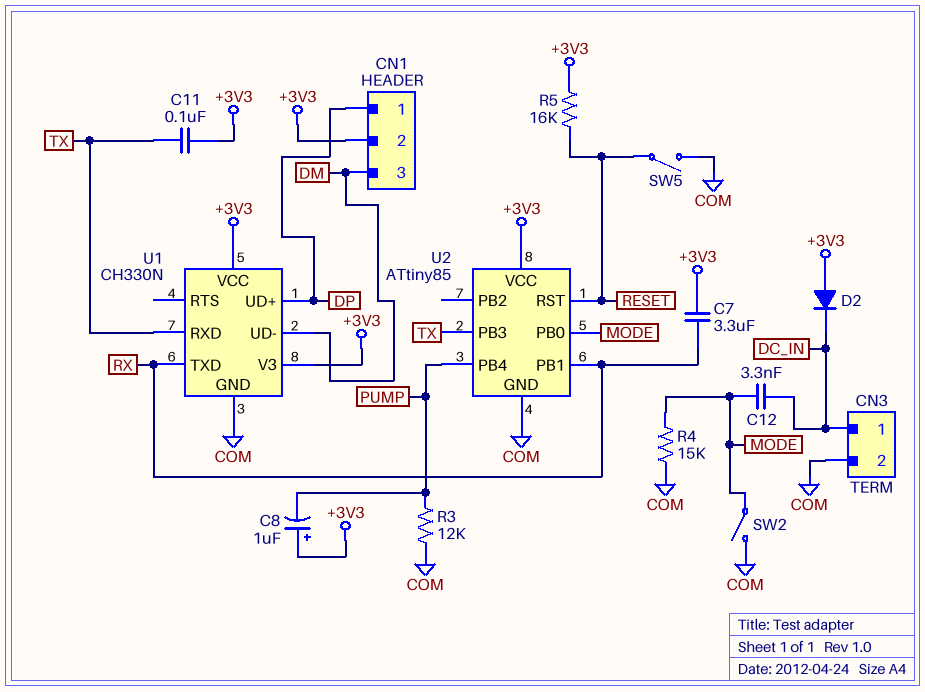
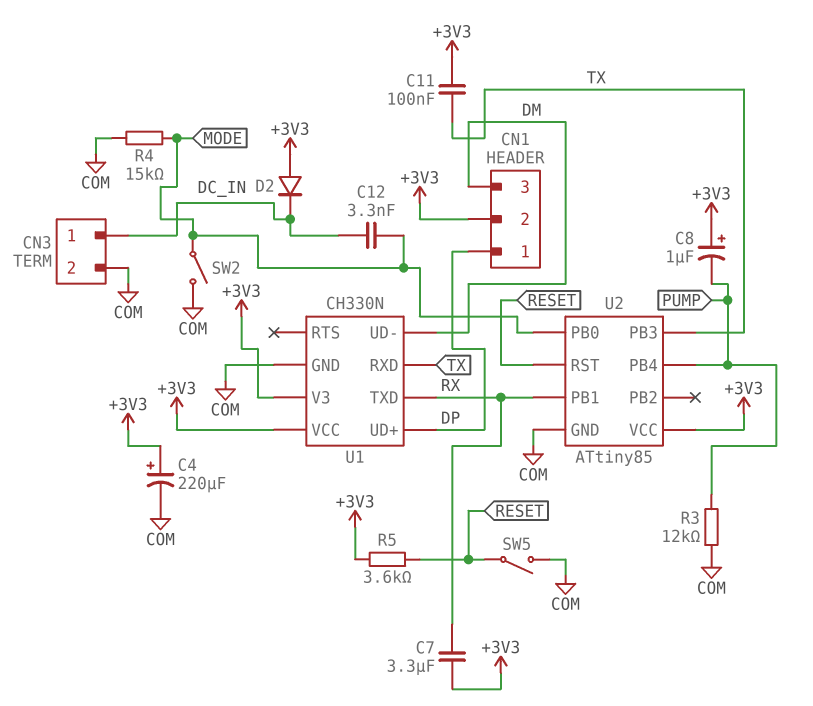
C4: none -> 220uF (plus +3V3, minus COM)
R5: 16k (+3V3, RESET) -> 3.6k (+3V3, RESET)

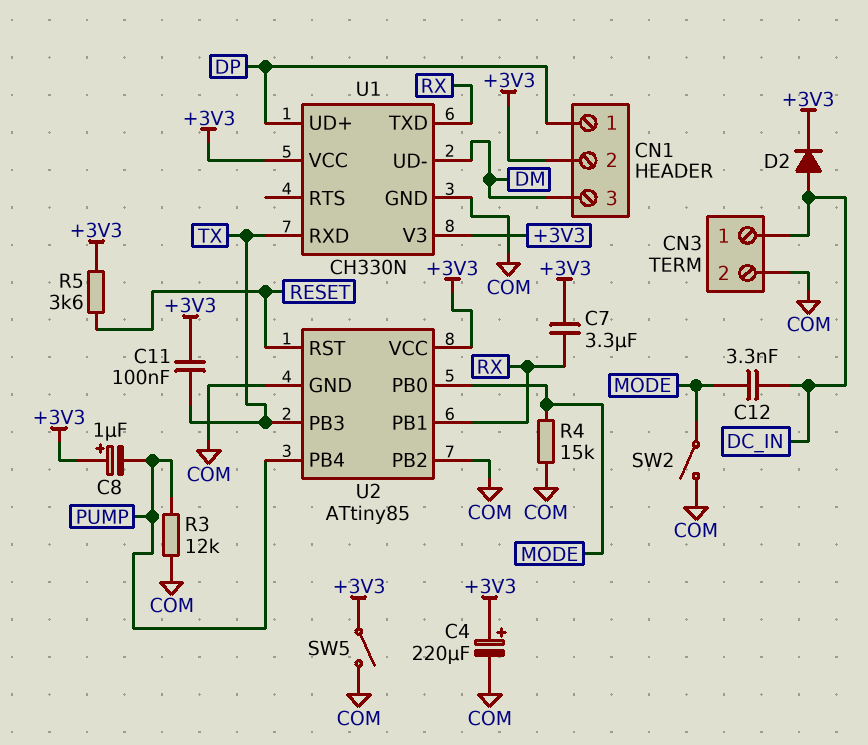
D2: diode (A +3V3, K DC_IN) -> diode (A DC_IN, K +3V3)
SW5: switch (COM, RESET) -> switch (+3V3, COM)
U2 pin PB2: none -> COM

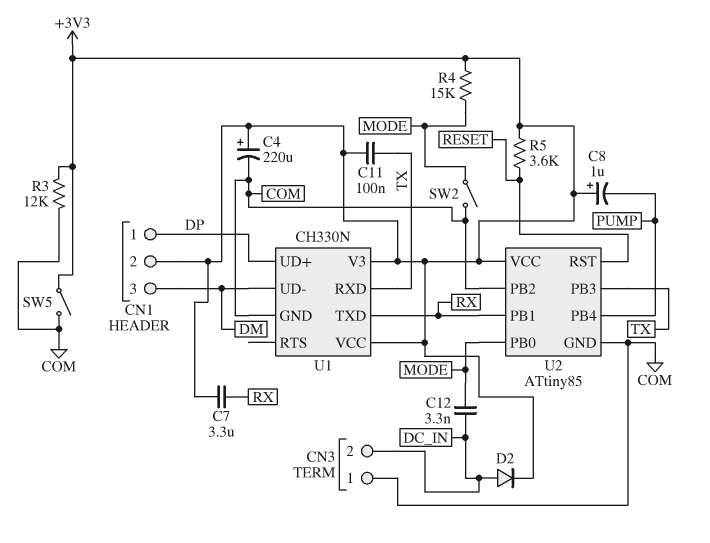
CN3 pin 1: DC_IN -> COM
CN3 pin 2: COM -> DC_IN
R3: 12k (COM, PUMP) -> 12k (+3V3, COM)
R4: 15k (COM, MODE) -> 15k (+3V3, MODE)

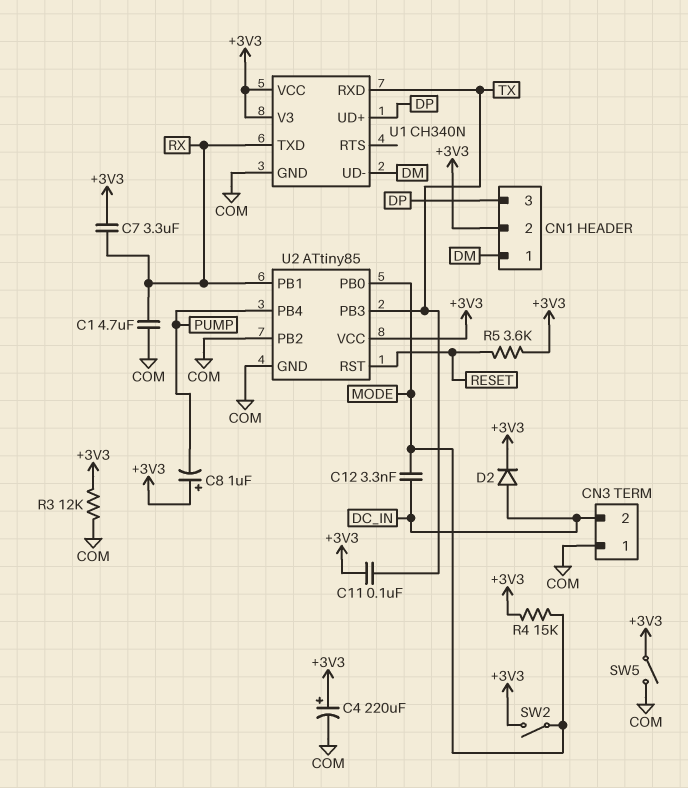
C1: none -> 4.7uF (COM, RX)
CN1 pin 1: DP -> DM
CN1 pin 3: DM -> DP
SW2: switch (COM, MODE) -> switch (+3V3, MODE)
U1: CH330N -> CH340N

